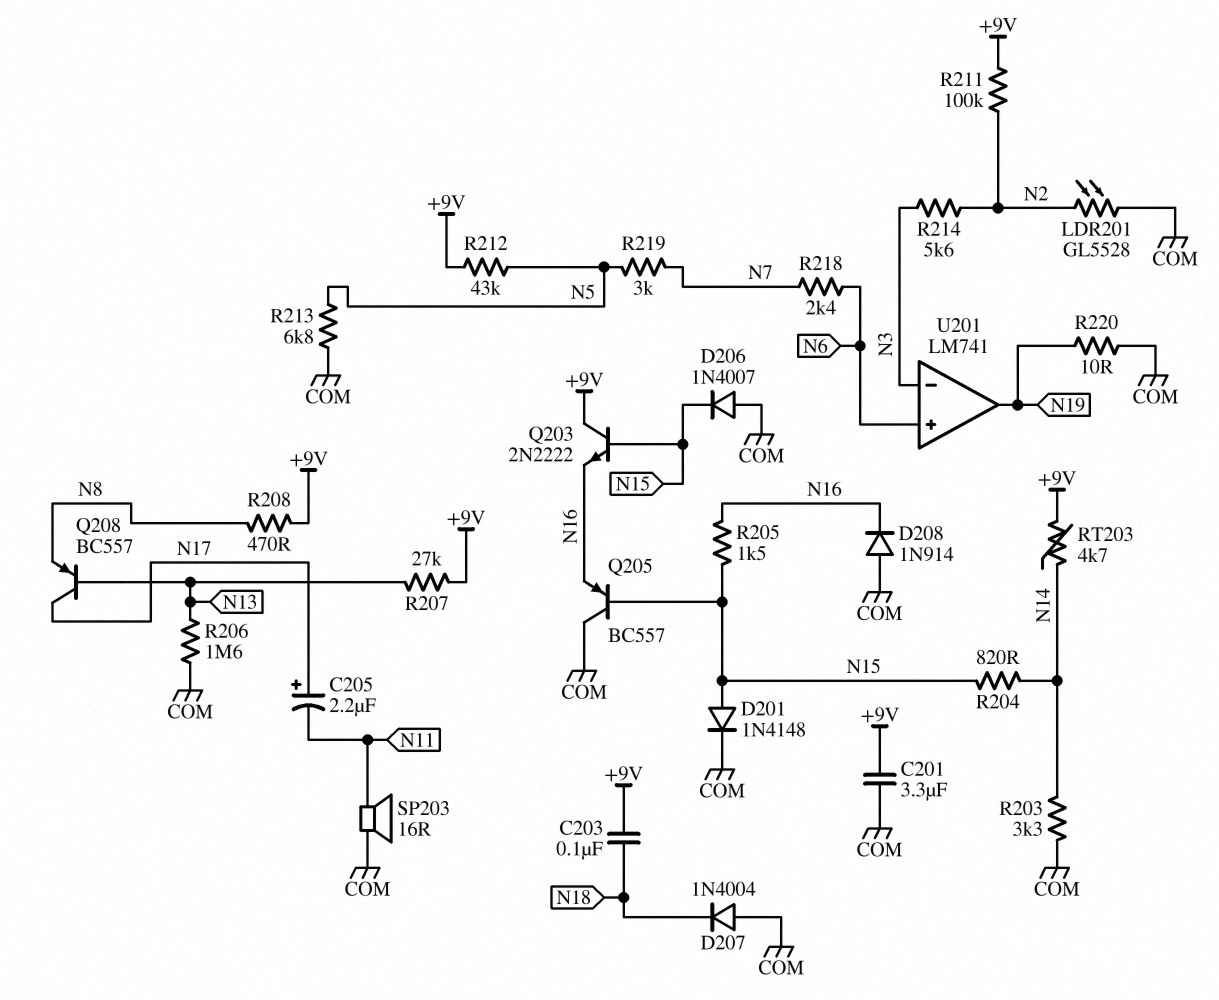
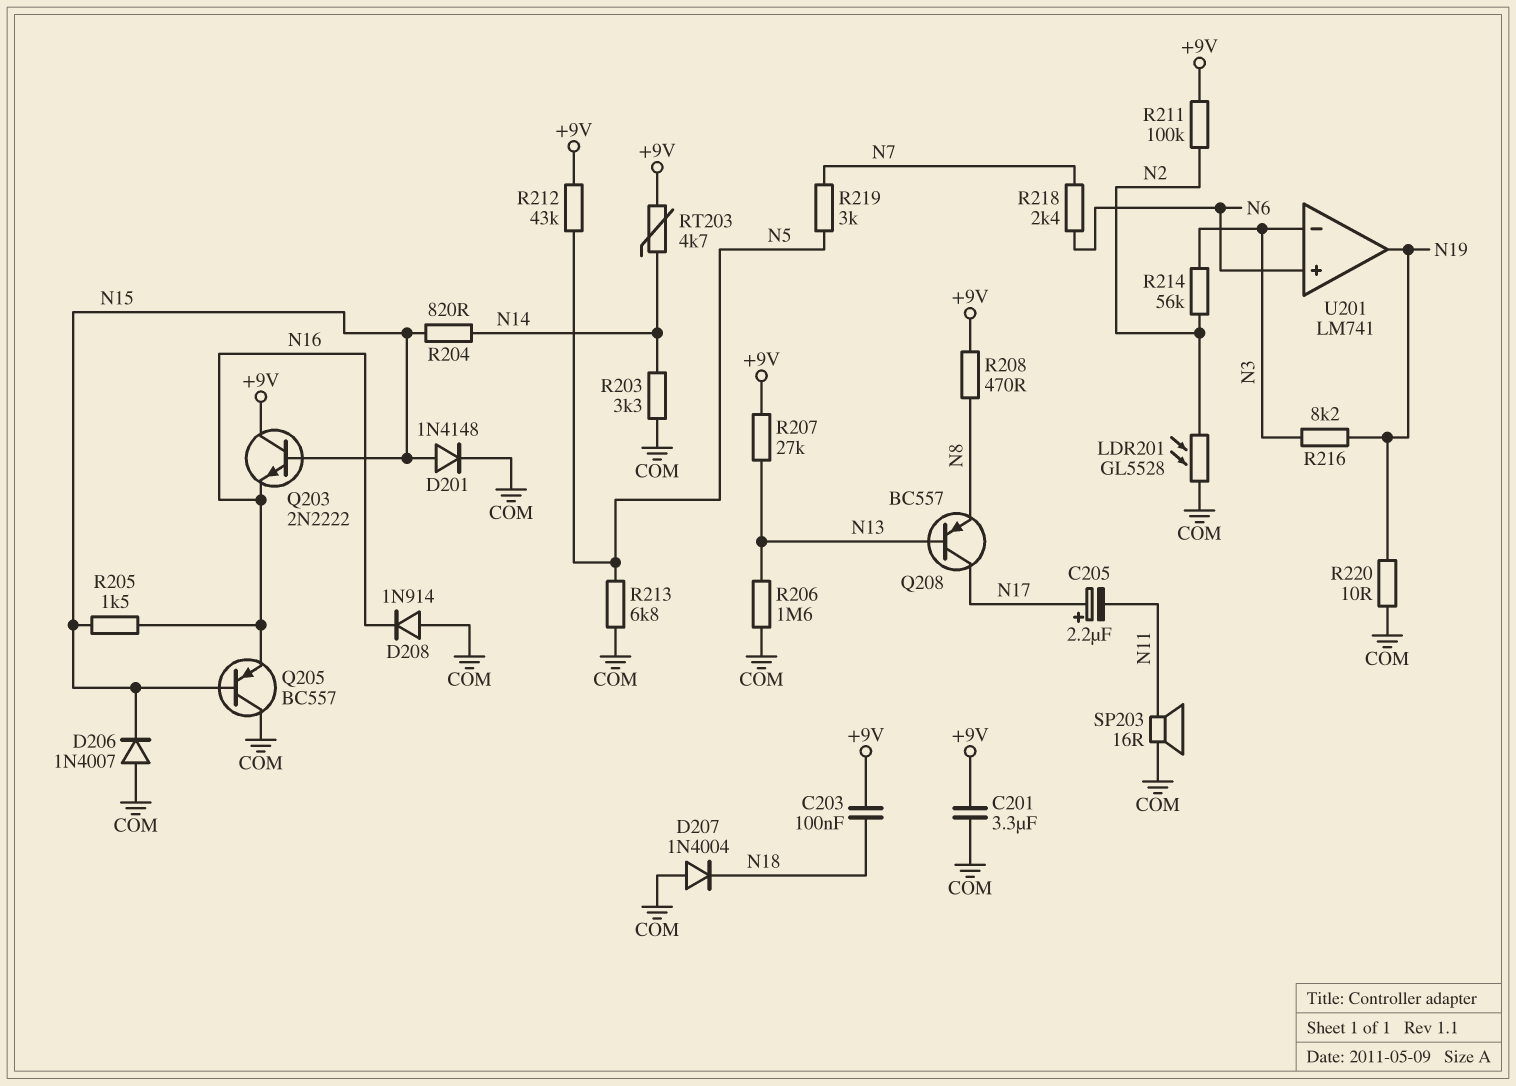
R214: 5.6k (N2, N3) -> 56k (N2, N3)
R216: none -> 8.2k (N3, N19)

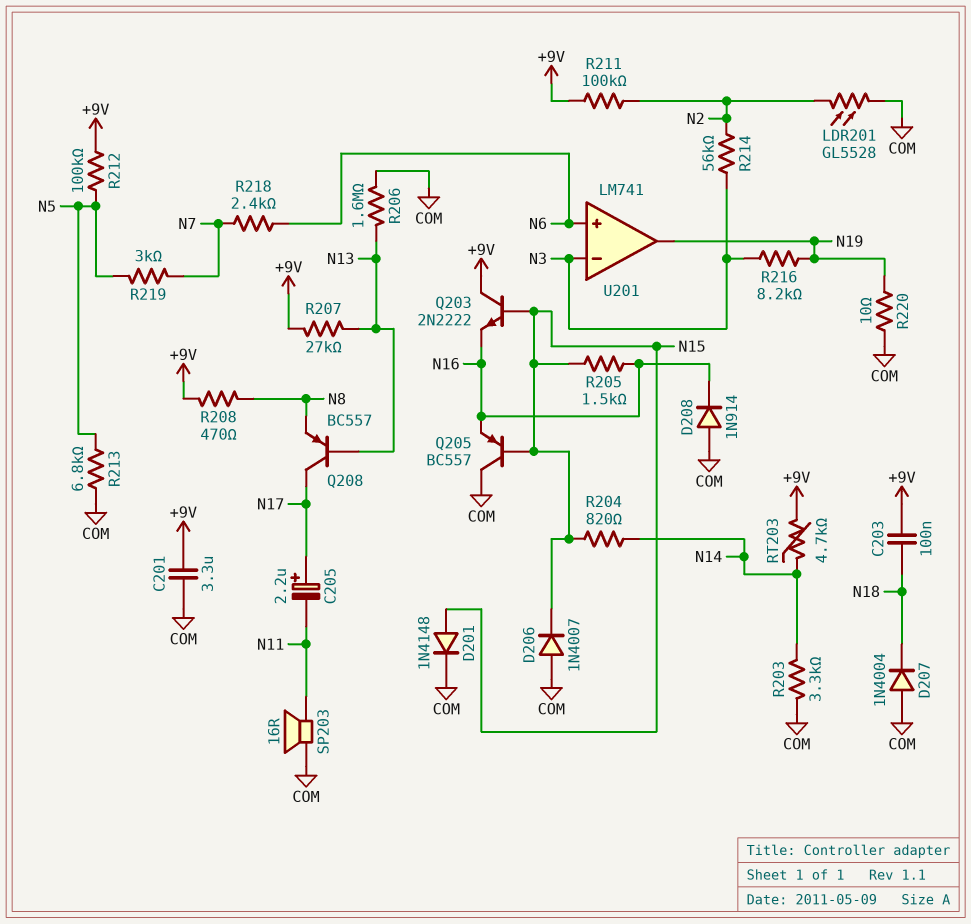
R212: 43k (+9V, N5) -> 100k (+9V, N5)

